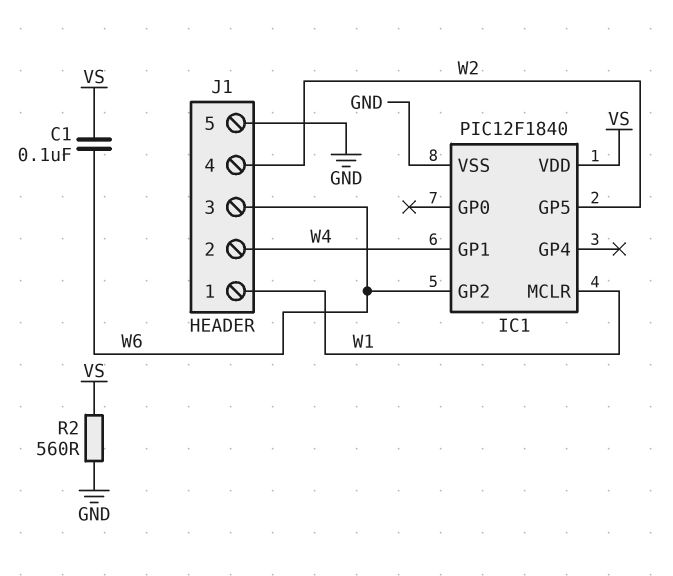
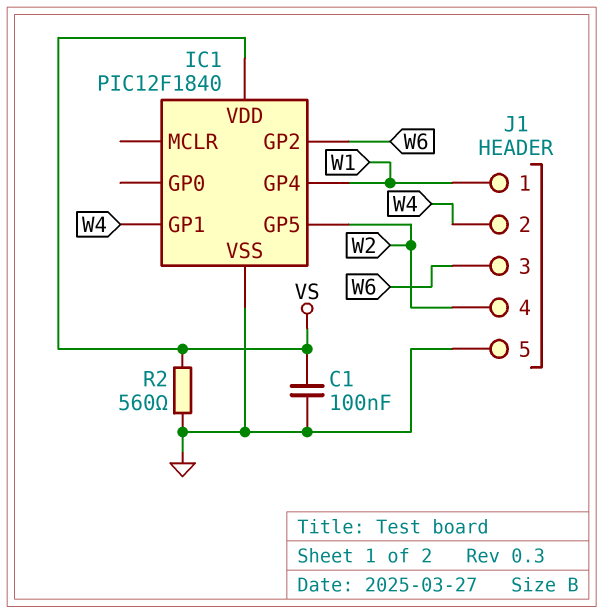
C1: 100nF (VS, W6) -> 100nF (GND, VS)
IC1 pin GP4: none -> W1
IC1 pin MCLR: W1 -> none

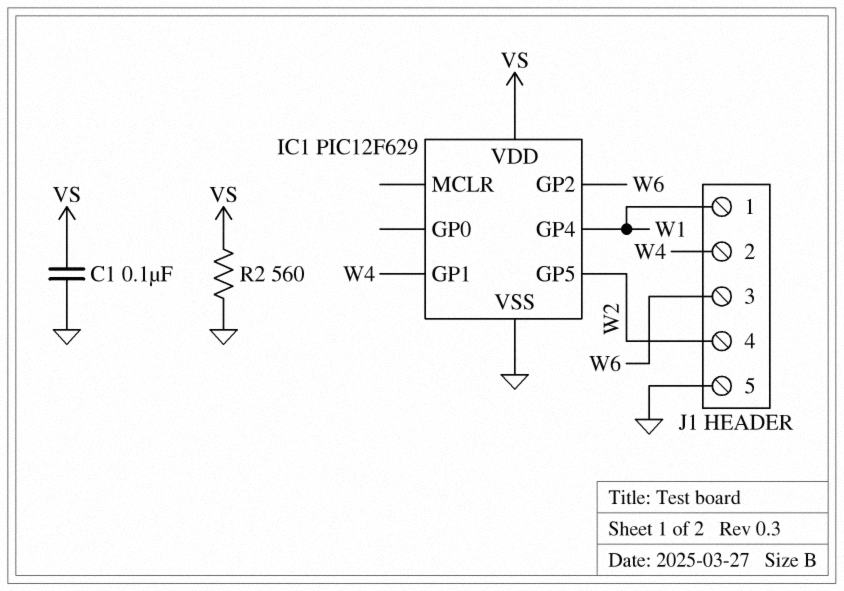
IC1: PIC12F1840 -> PIC12F629

